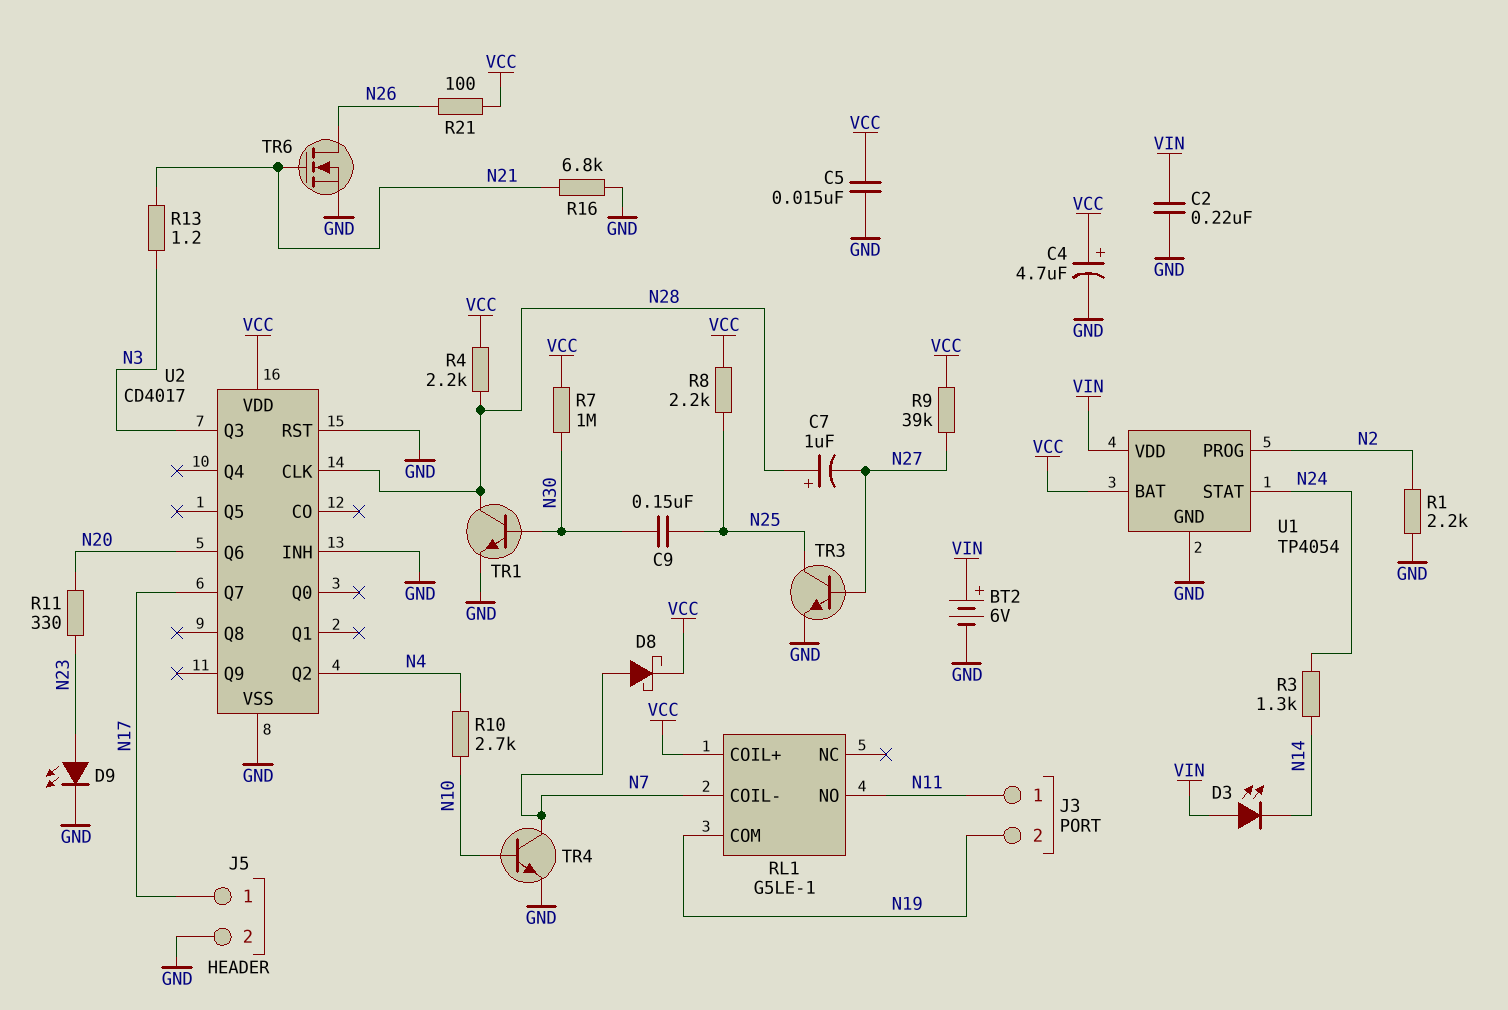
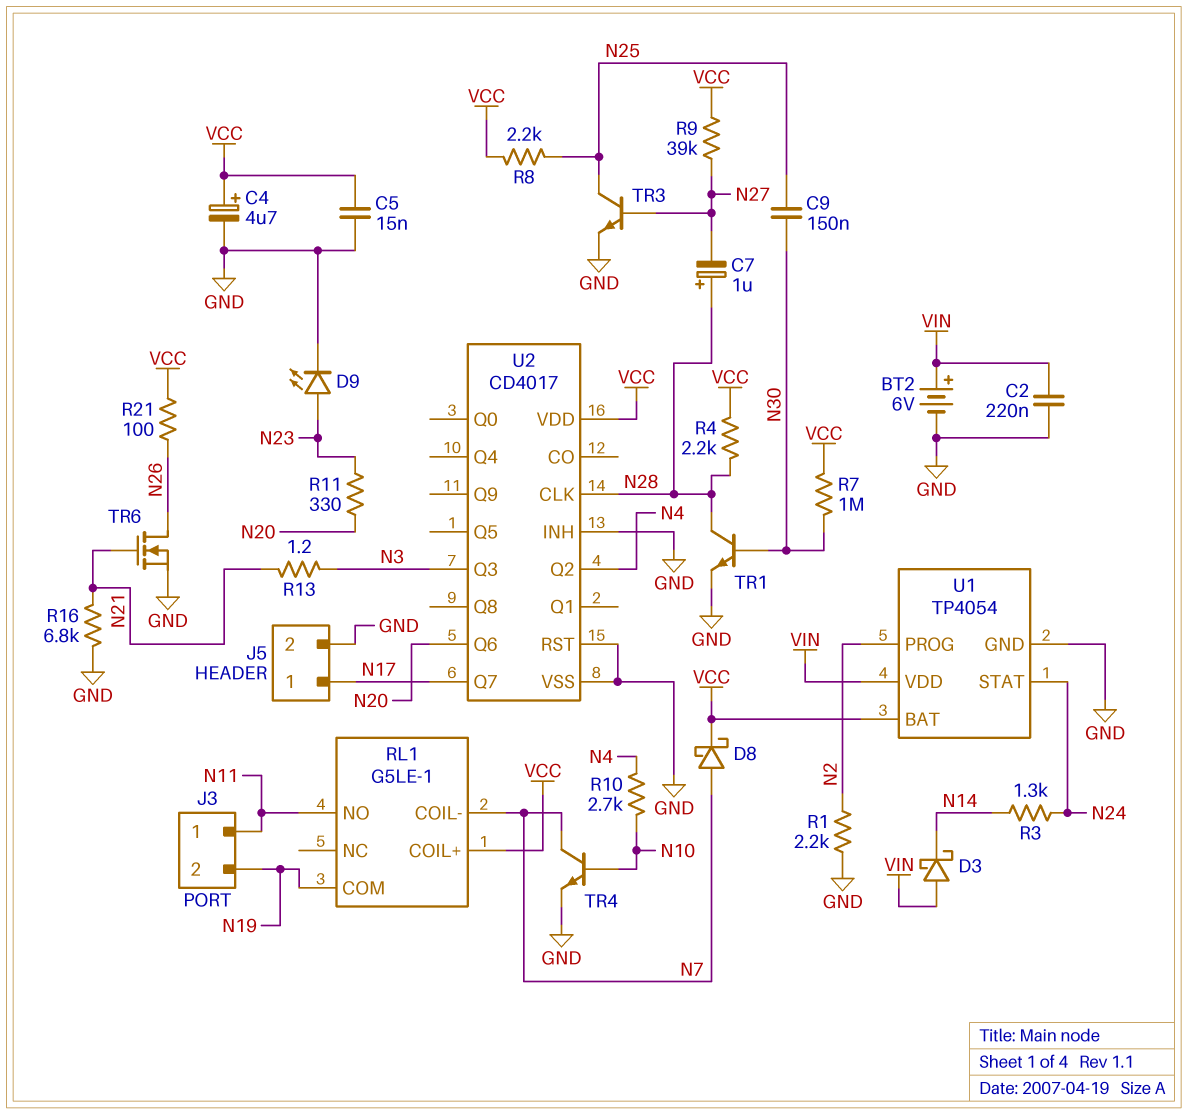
D3: LED (A VIN, K N14) -> schottky (A VIN, K N14)

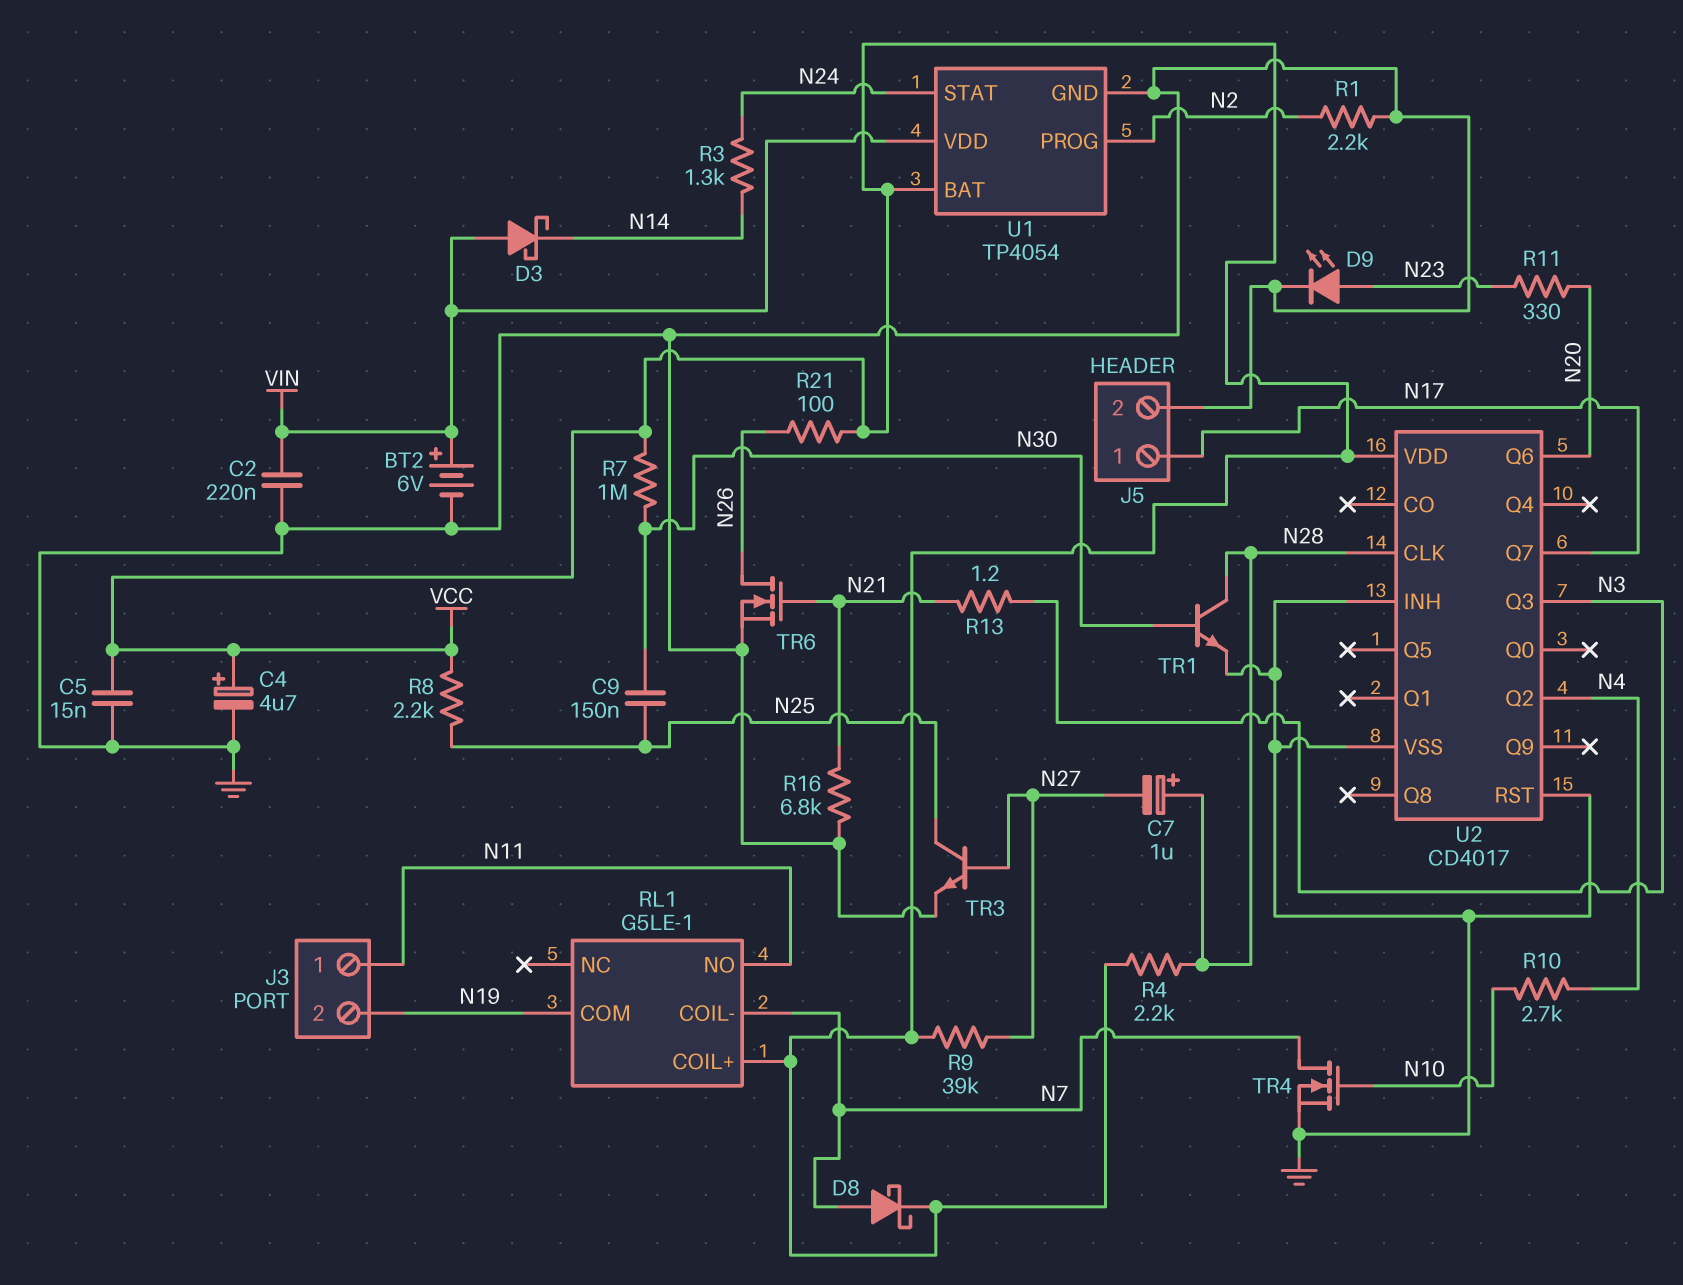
TR4: NPN (B N10, C N7, E GND) -> NMOS (G N10, D N7, S GND)

